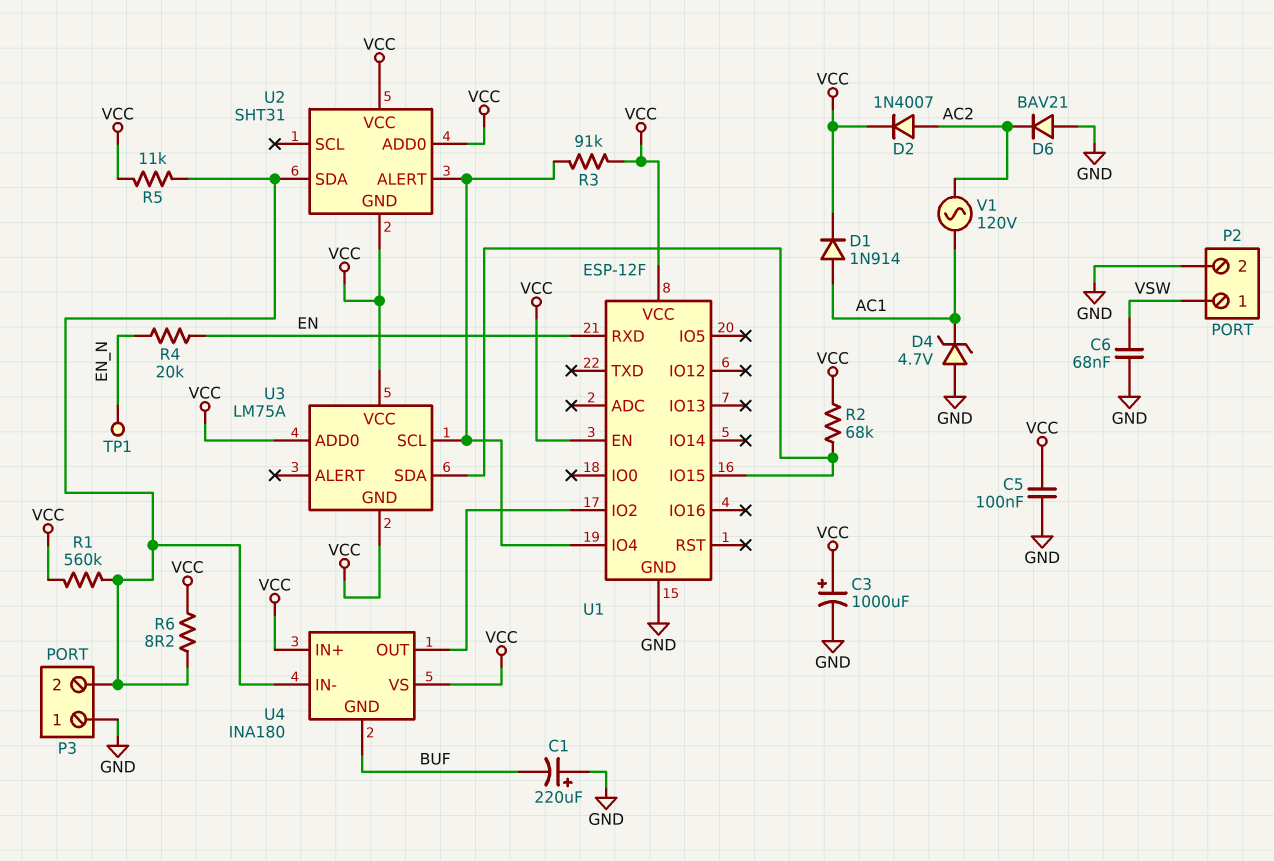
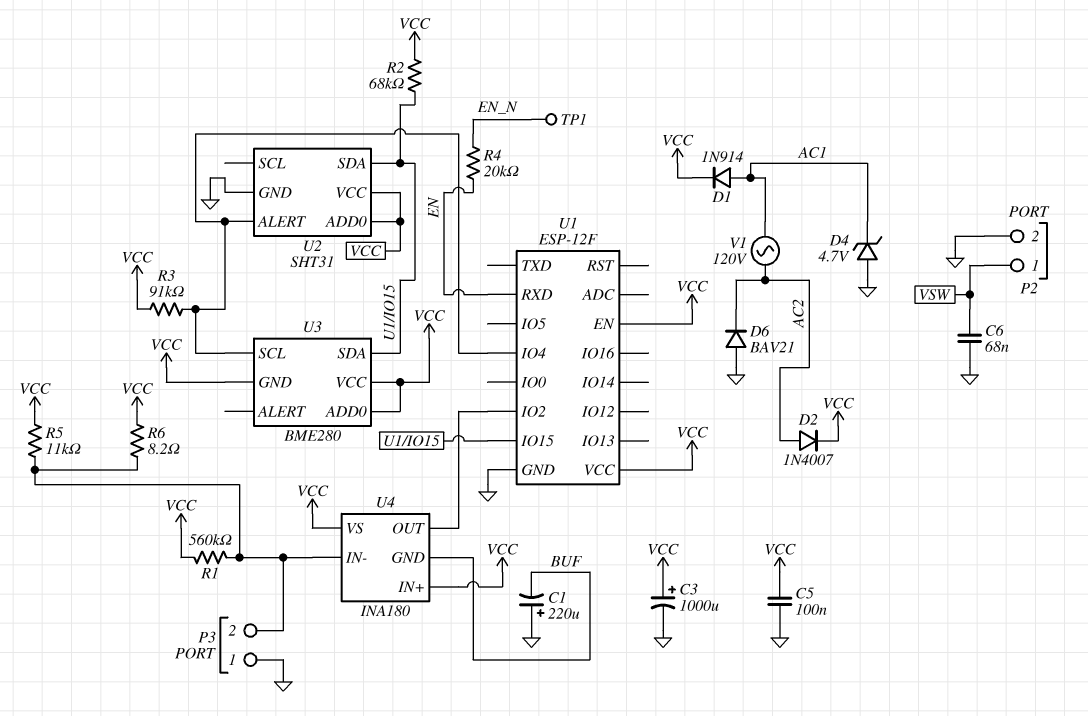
U2 pin GND: VCC -> GND
U2 pin SDA: P3/2 -> U1/IO15
U3: LM75A -> BME280

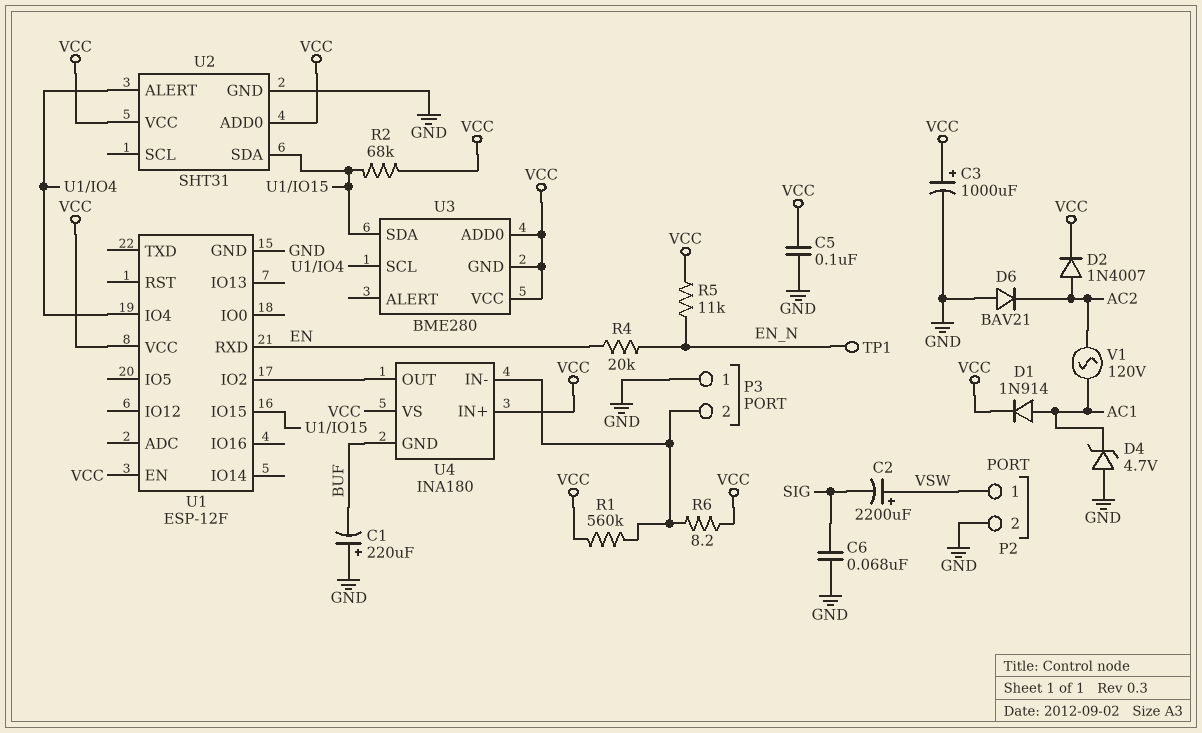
C2: none -> 2200uF (plus VSW, minus SIG)
C6: 68nF (GND, VSW) -> 68nF (GND, SIG)
R3: 91k (U1/IO4, VCC) -> none
R5: 11k (P3/2, VCC) -> 11k (EN_N, VCC)

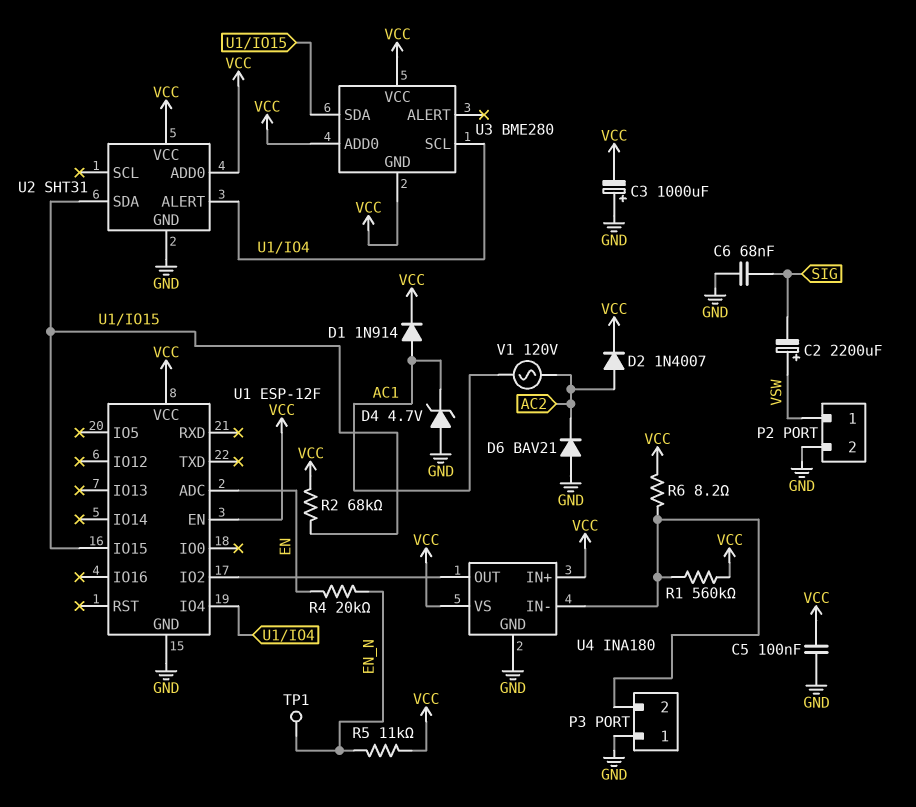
C1: 220uF (plus GND, minus BUF) -> none
C3: 1000uF (plus VCC, minus GND) -> 1000uF (plus GND, minus VCC)
U1 pin ADC: none -> EN
U1 pin RXD: EN -> none
U4 pin GND: BUF -> GND

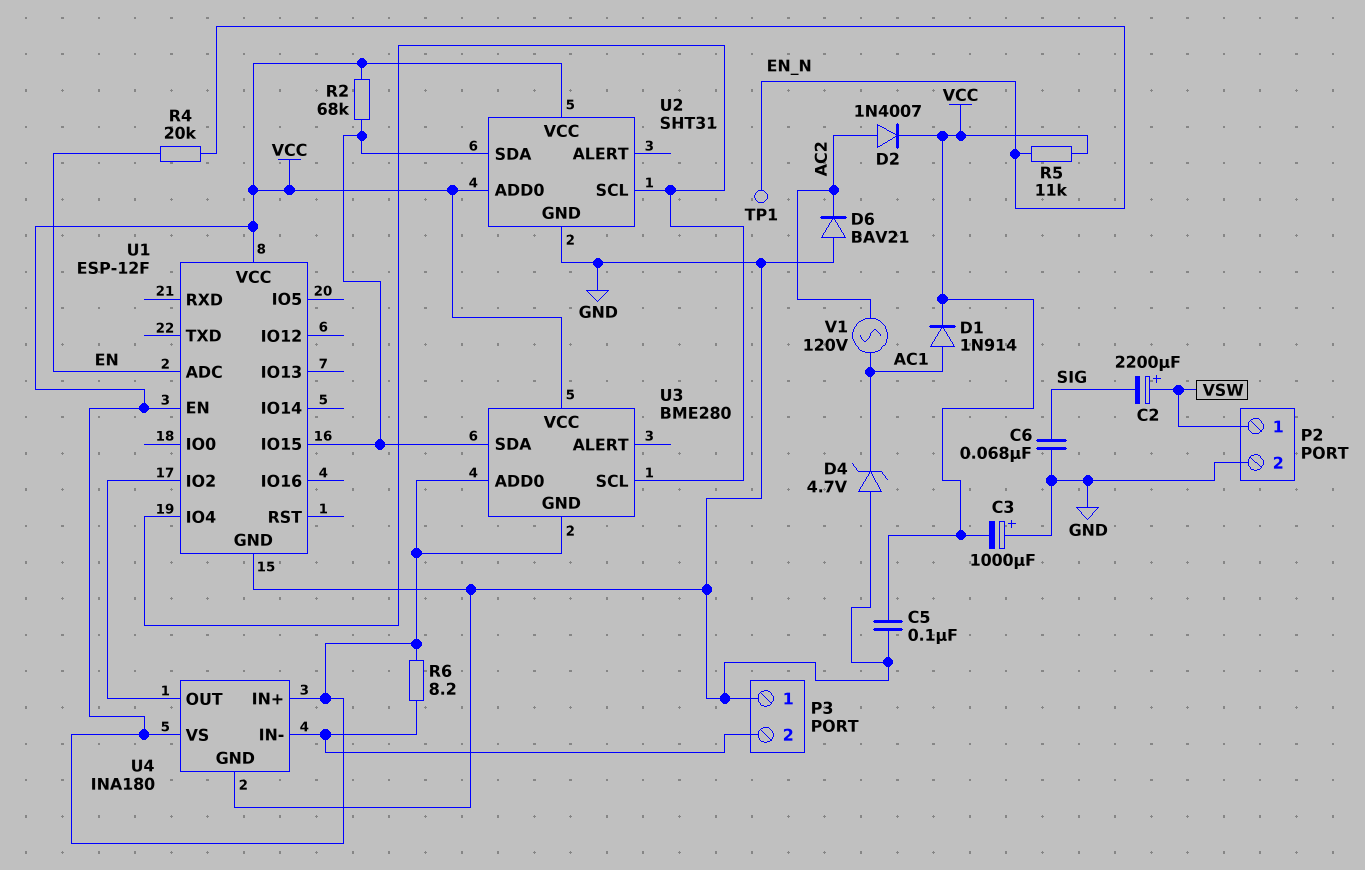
R1: 560k (P3/2, VCC) -> none
U2 pin ALERT: U1/IO4 -> none
U2 pin SCL: none -> U1/IO4

